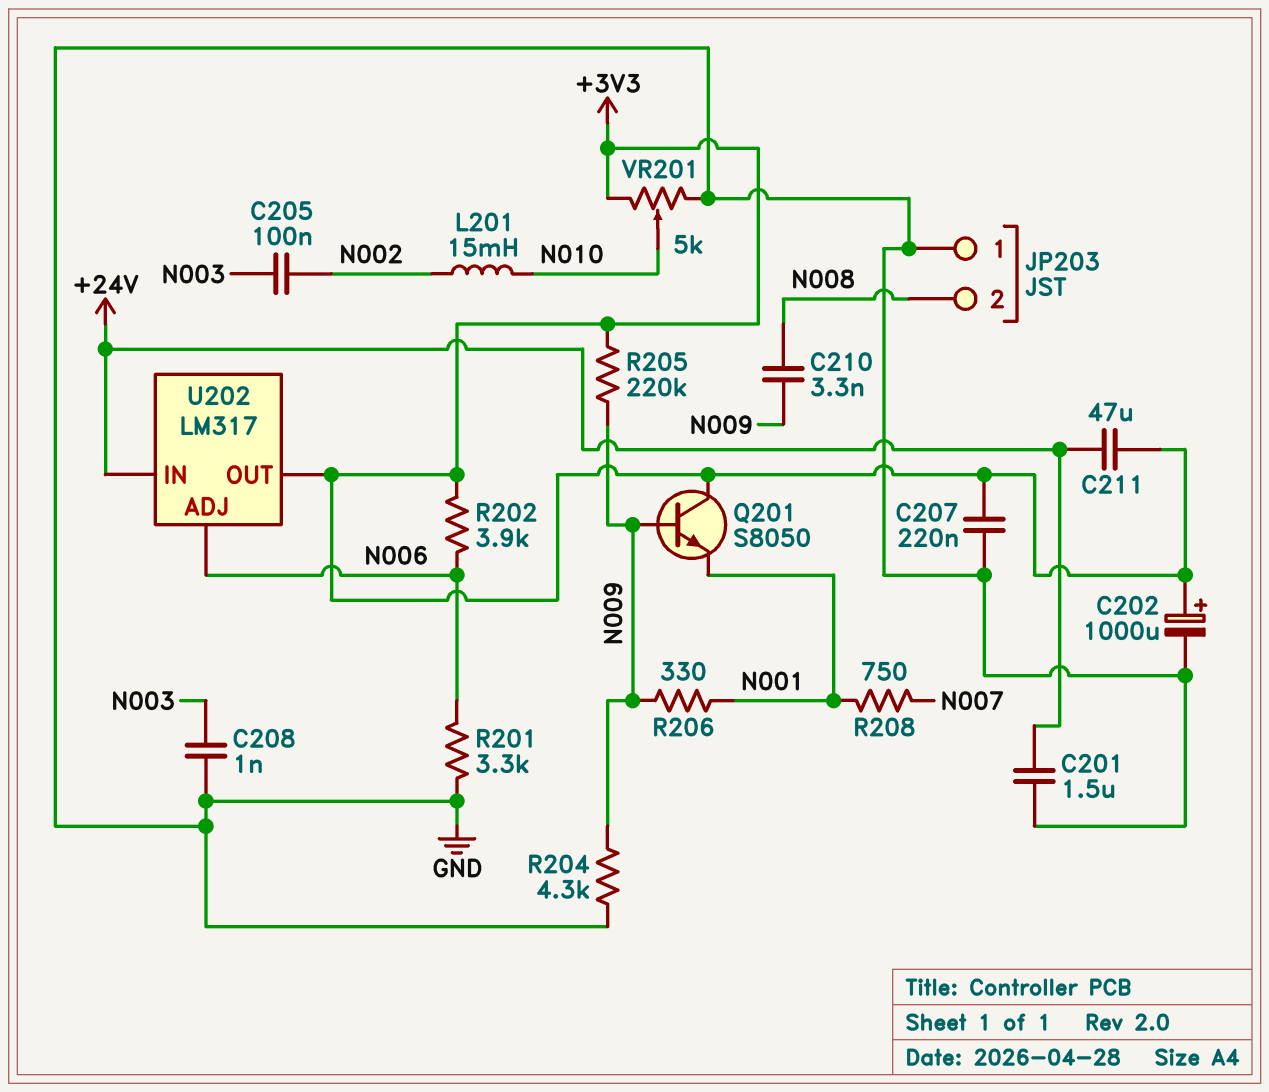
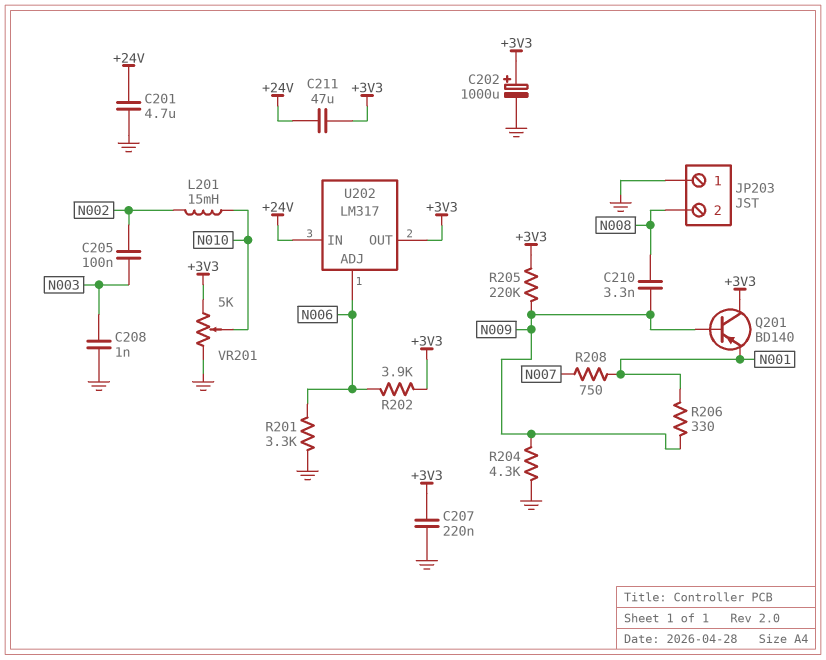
C201: 1.5uF (+24V, GND) -> 4.7uF (+24V, GND)
Q201: NPN S8050 (B N009, C +3V3, E N001) -> PNP BD140 (B N009, C +3V3, E N001)

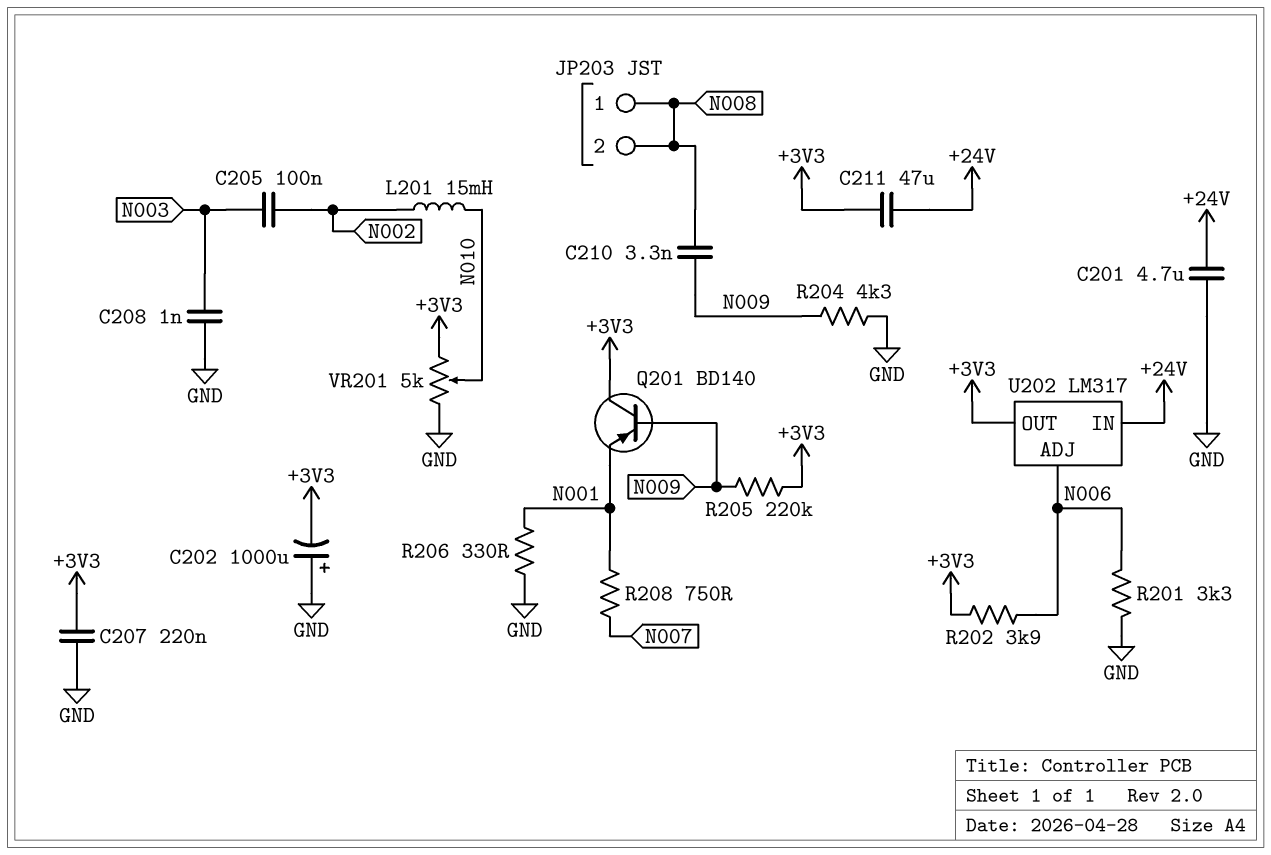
C202: 1000uF (plus +3V3, minus GND) -> 1000uF (plus GND, minus +3V3)
JP203 pin 1: GND -> N008
R206: 330 (N001, N009) -> 330 (GND, N001)

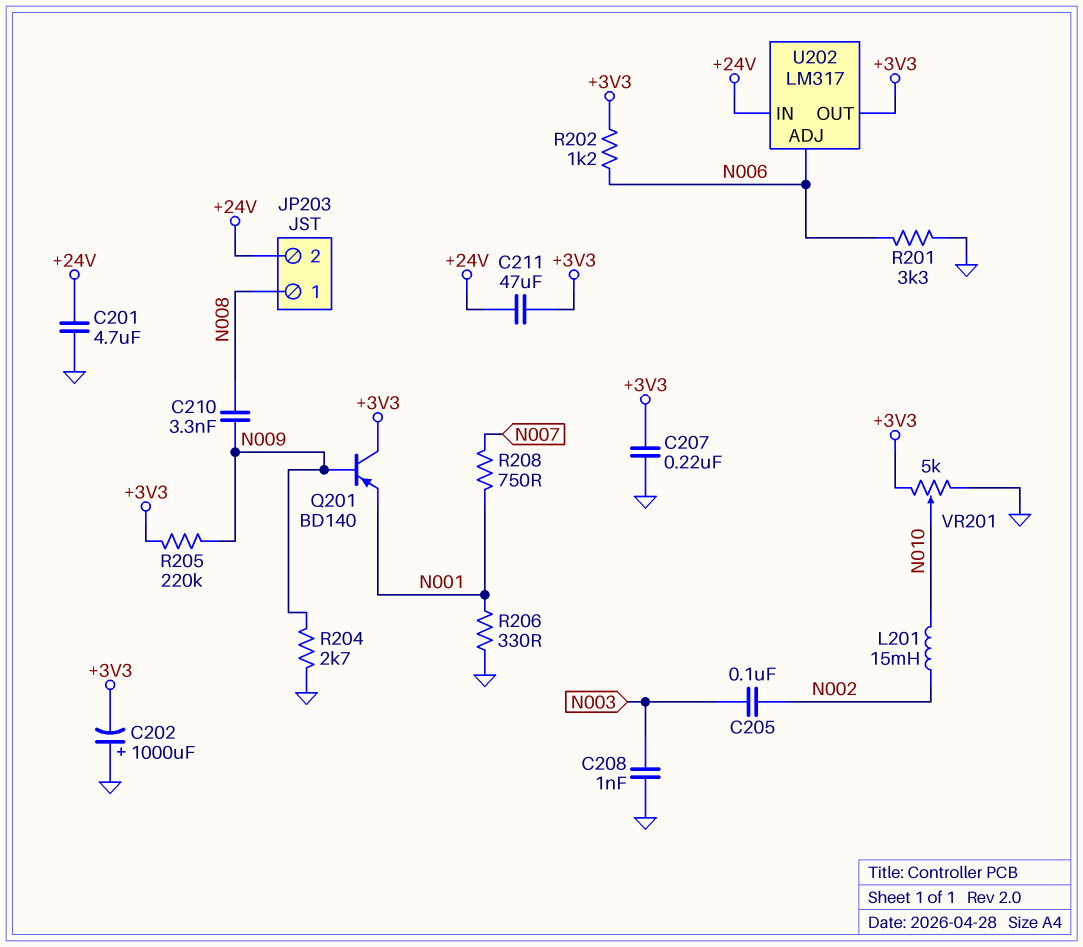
JP203 pin 2: N008 -> +24V
R202: 3.9k (+3V3, N006) -> 1.2k (+3V3, N006)
R204: 4.3k (GND, N009) -> 2.7k (GND, N009)

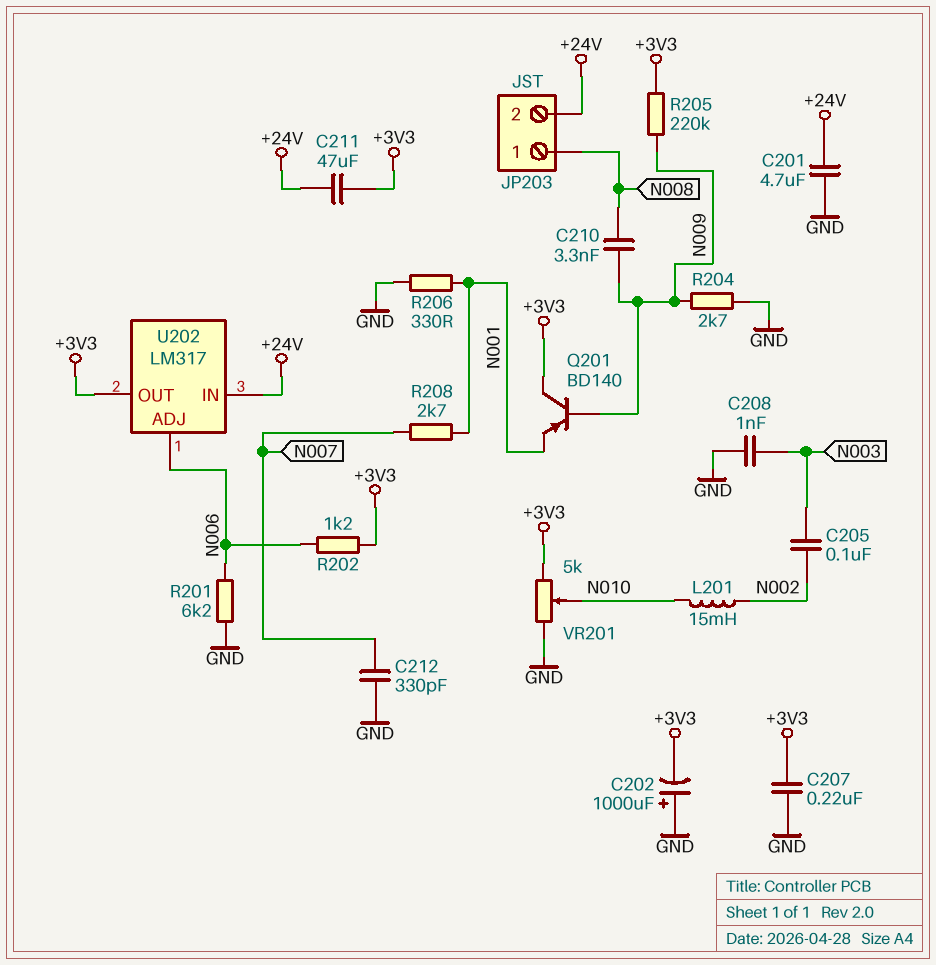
C212: none -> 330pF (GND, N007)
R201: 3.3k (GND, N006) -> 6.2k (GND, N006)
R208: 750 (N001, N007) -> 2.7k (N001, N007)

